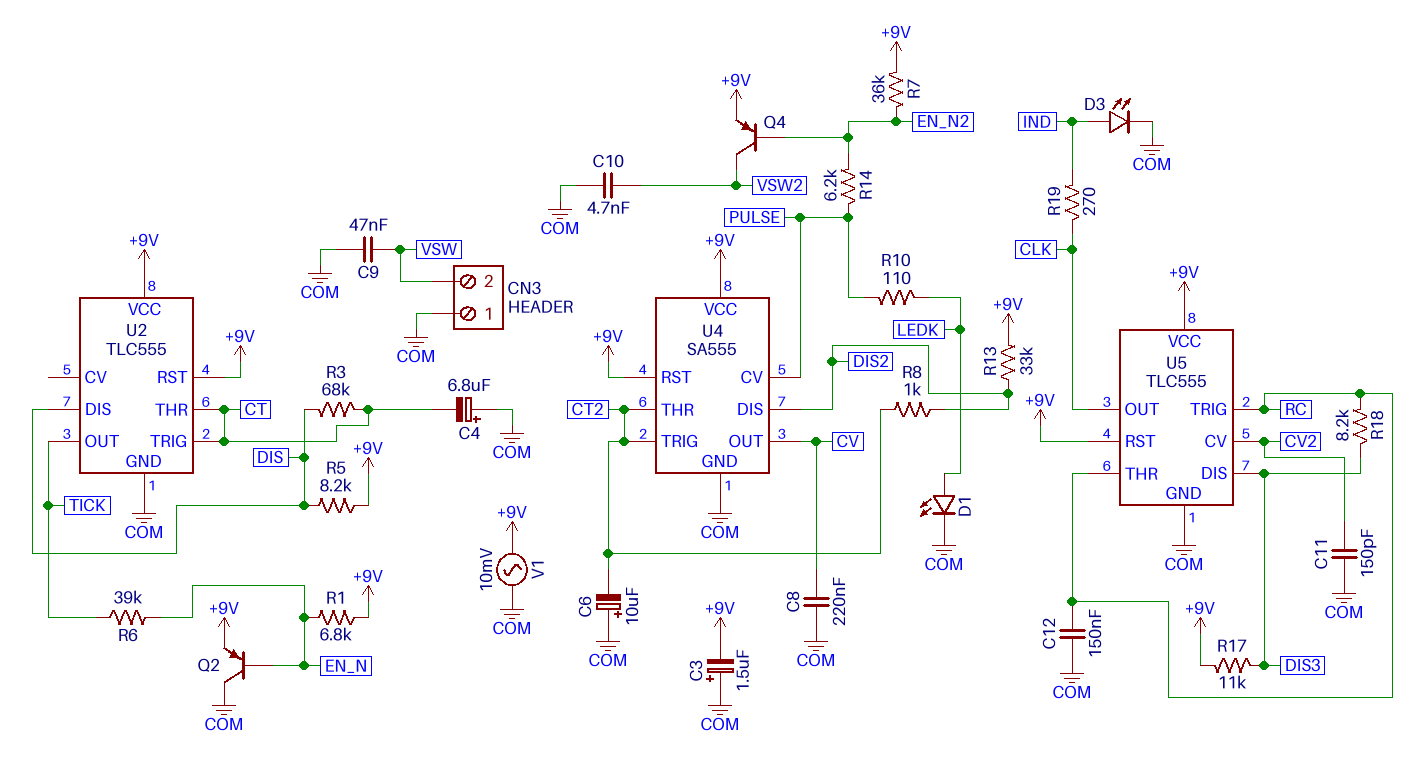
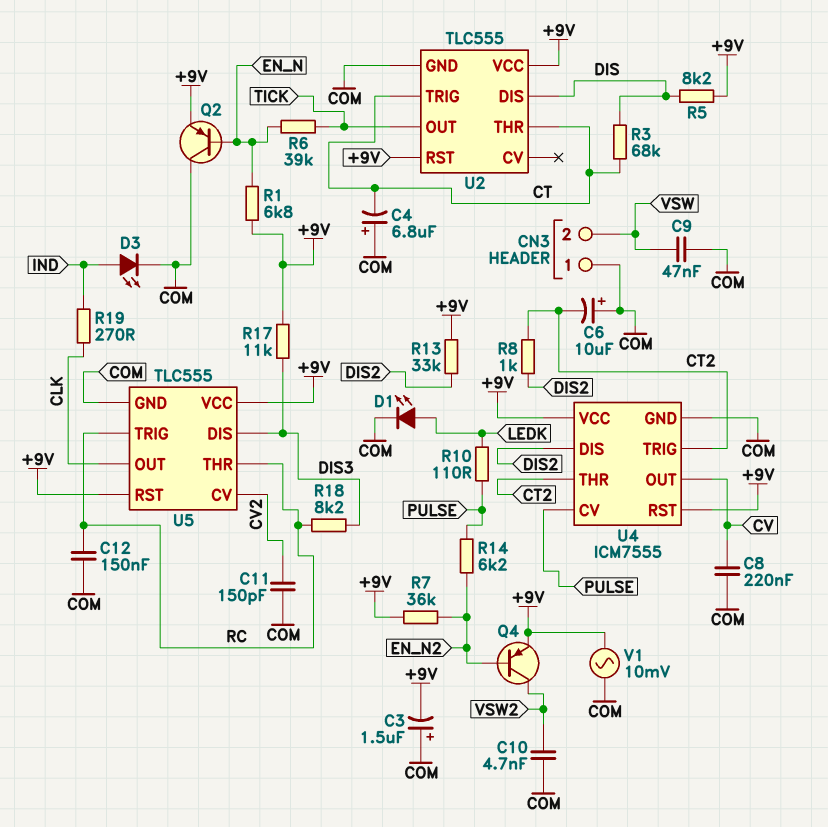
U4: SA555 -> ICM7555

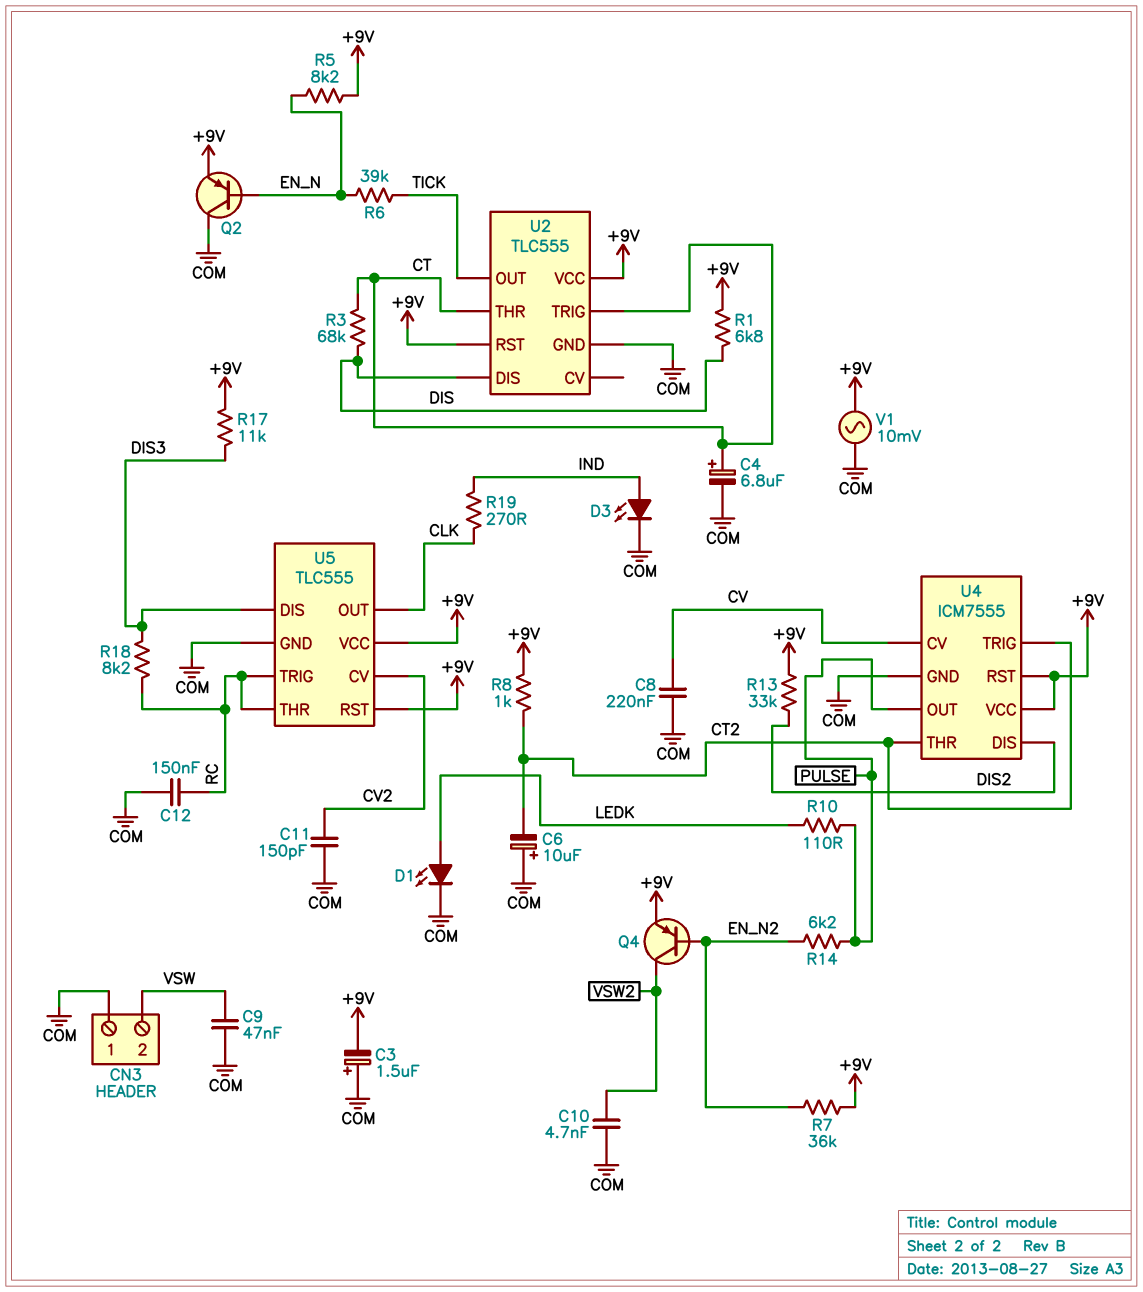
C4: 6.8uF (plus COM, minus CT) -> 6.8uF (plus CT, minus COM)
R1: 6.8k (+9V, EN_N) -> 6.8k (+9V, DIS)
R5: 8.2k (+9V, DIS) -> 8.2k (+9V, EN_N)
R8: 1k (CT2, DIS2) -> 1k (+9V, CT2)
U4 pin CV: PULSE -> CV
U4 pin OUT: CV -> PULSE

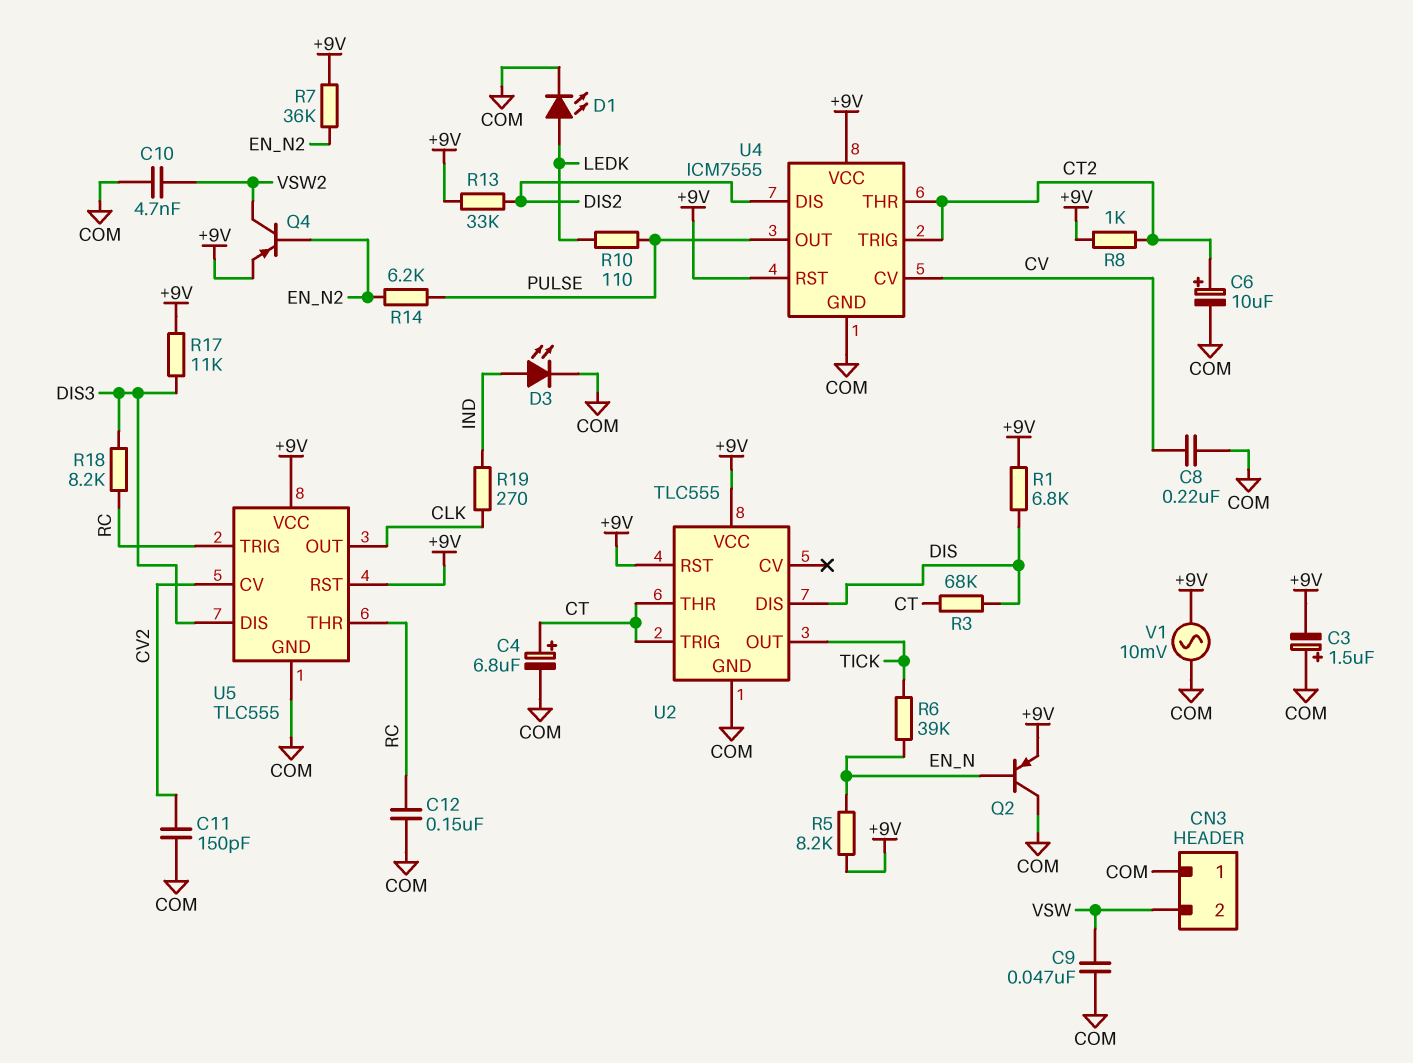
C6: 10uF (plus COM, minus CT2) -> 10uF (plus CT2, minus COM)

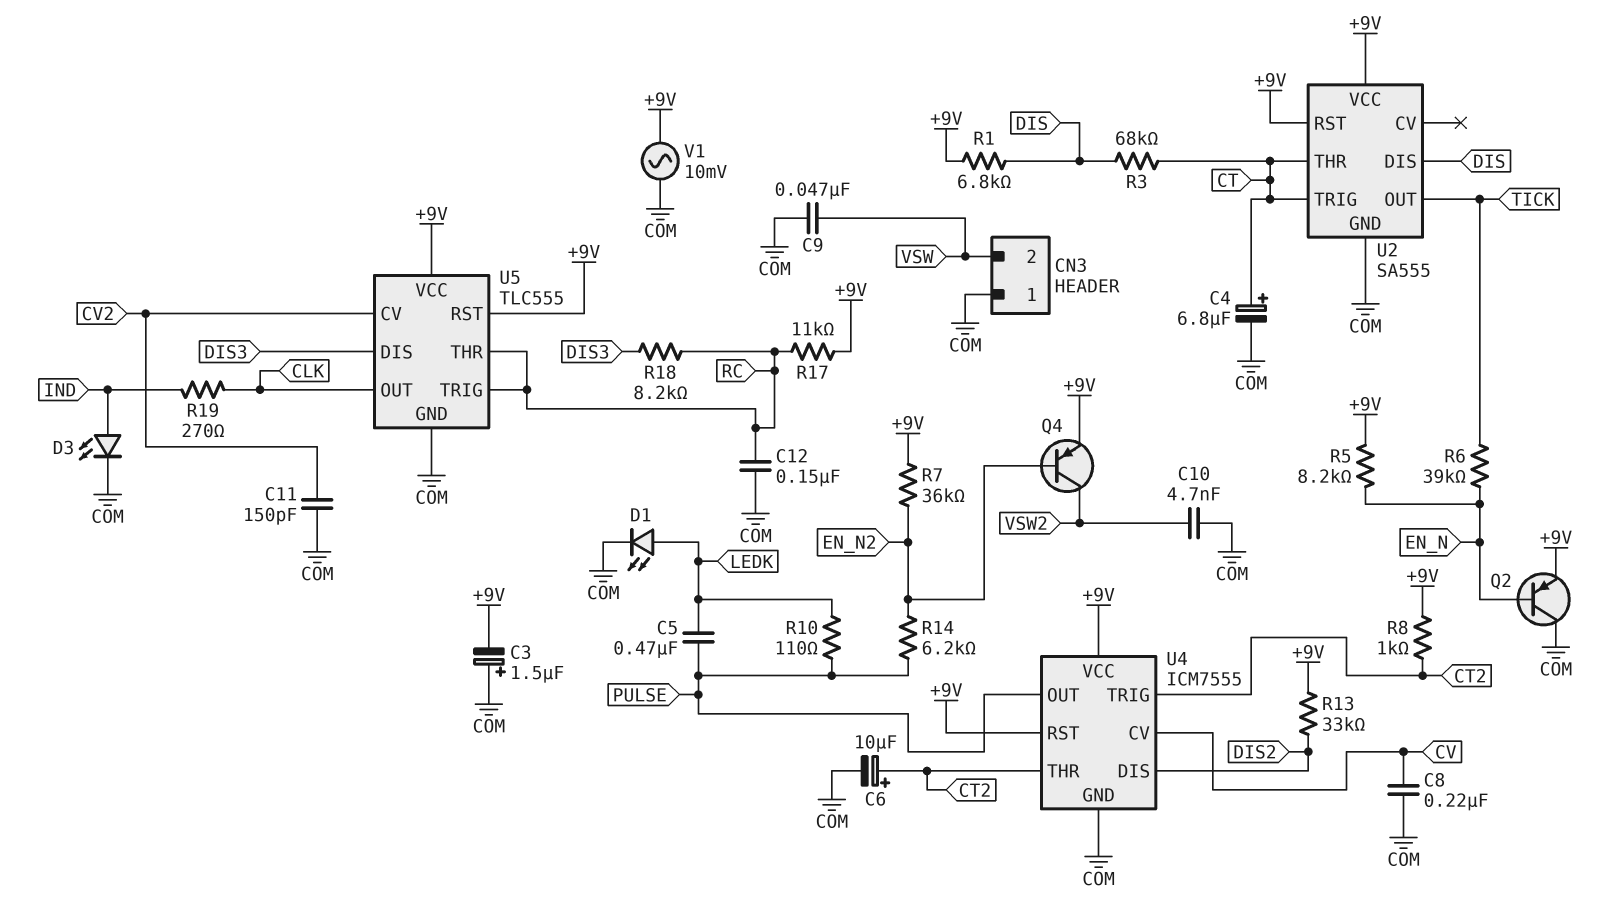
C5: none -> 470nF (LEDK, PULSE)
R17: 11k (+9V, DIS3) -> 11k (+9V, RC)
U2: TLC555 -> SA555

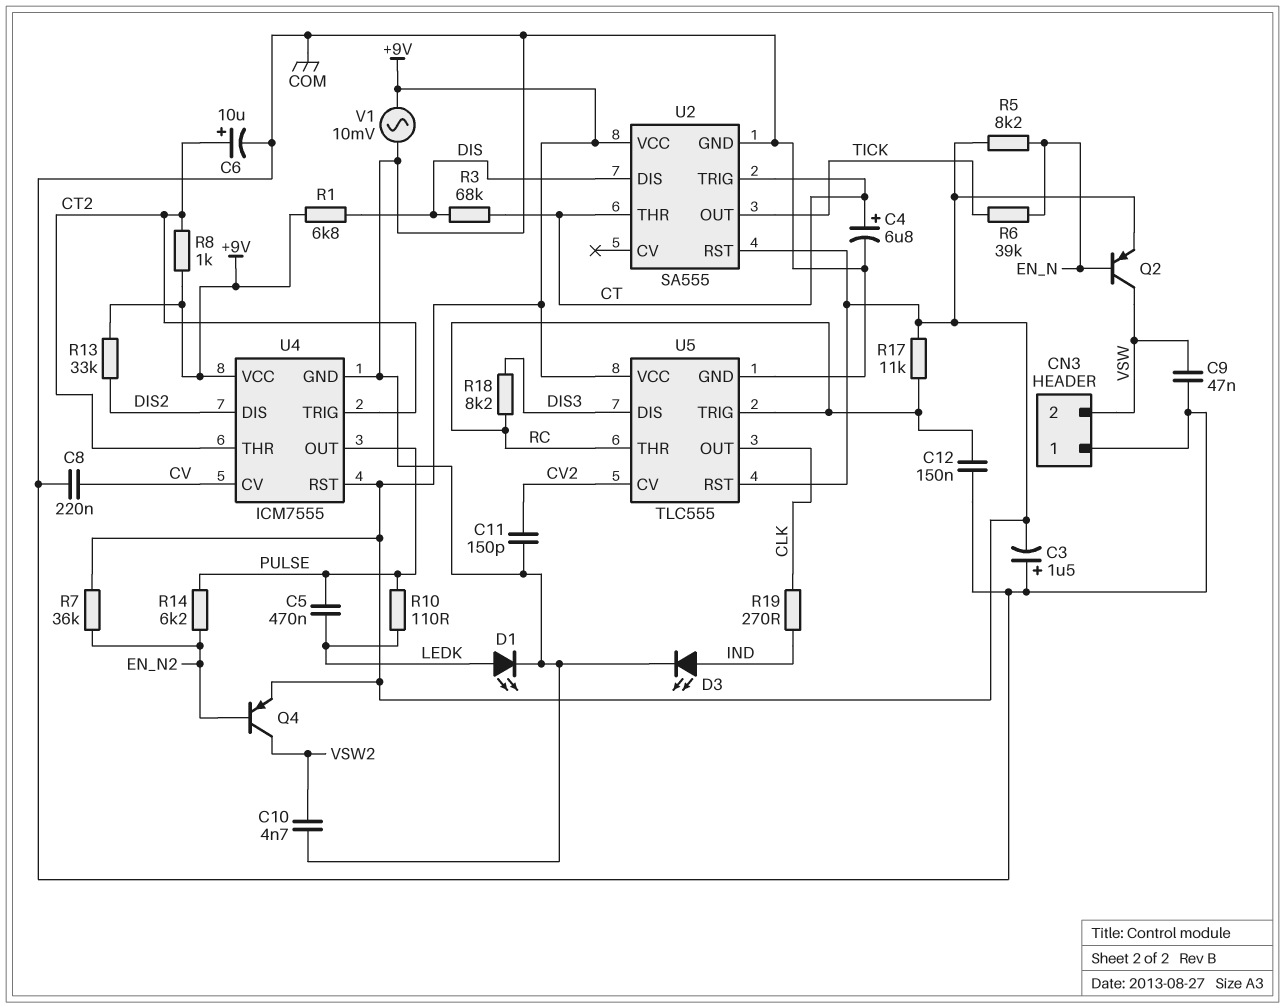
Q2: PNP (B EN_N, C COM, E +9V) -> PNP (B EN_N, C VSW, E +9V)

